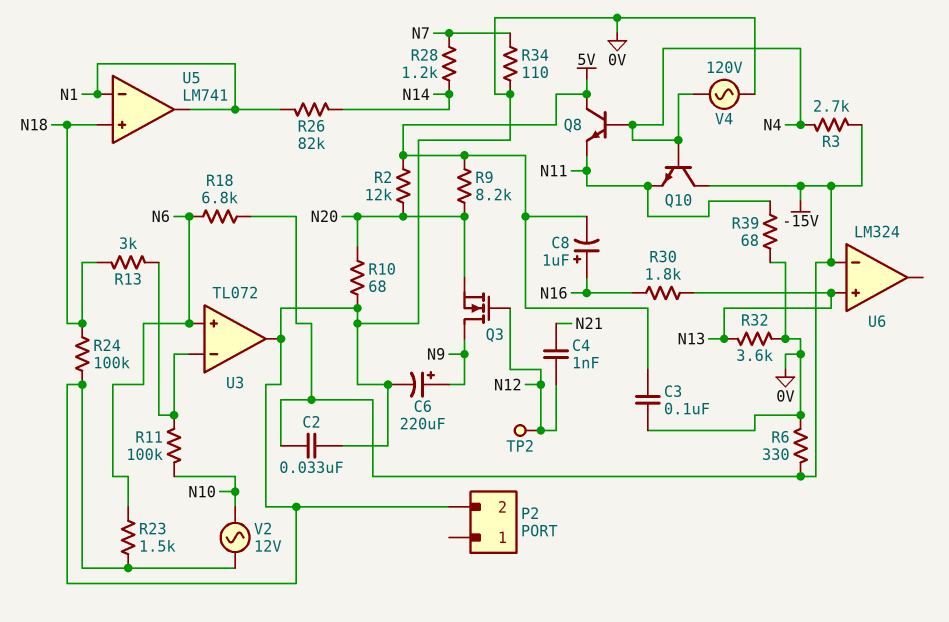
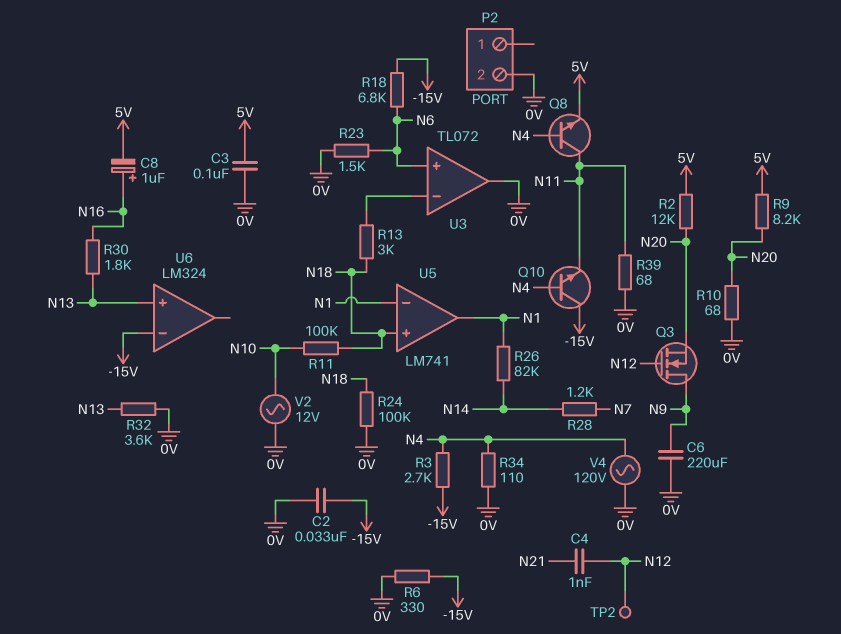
C6: 220uF (plus N9, minus 0V) -> 220uF (0V, N9)
Q8: NPN (B N4, C 5V, E N11) -> NPN (B N4, C N11, E 5V)
R11: 100k (N10, U3/in-) -> 100k (N10, N18)
R34: 110 (0V, N7) -> 110 (0V, N4)

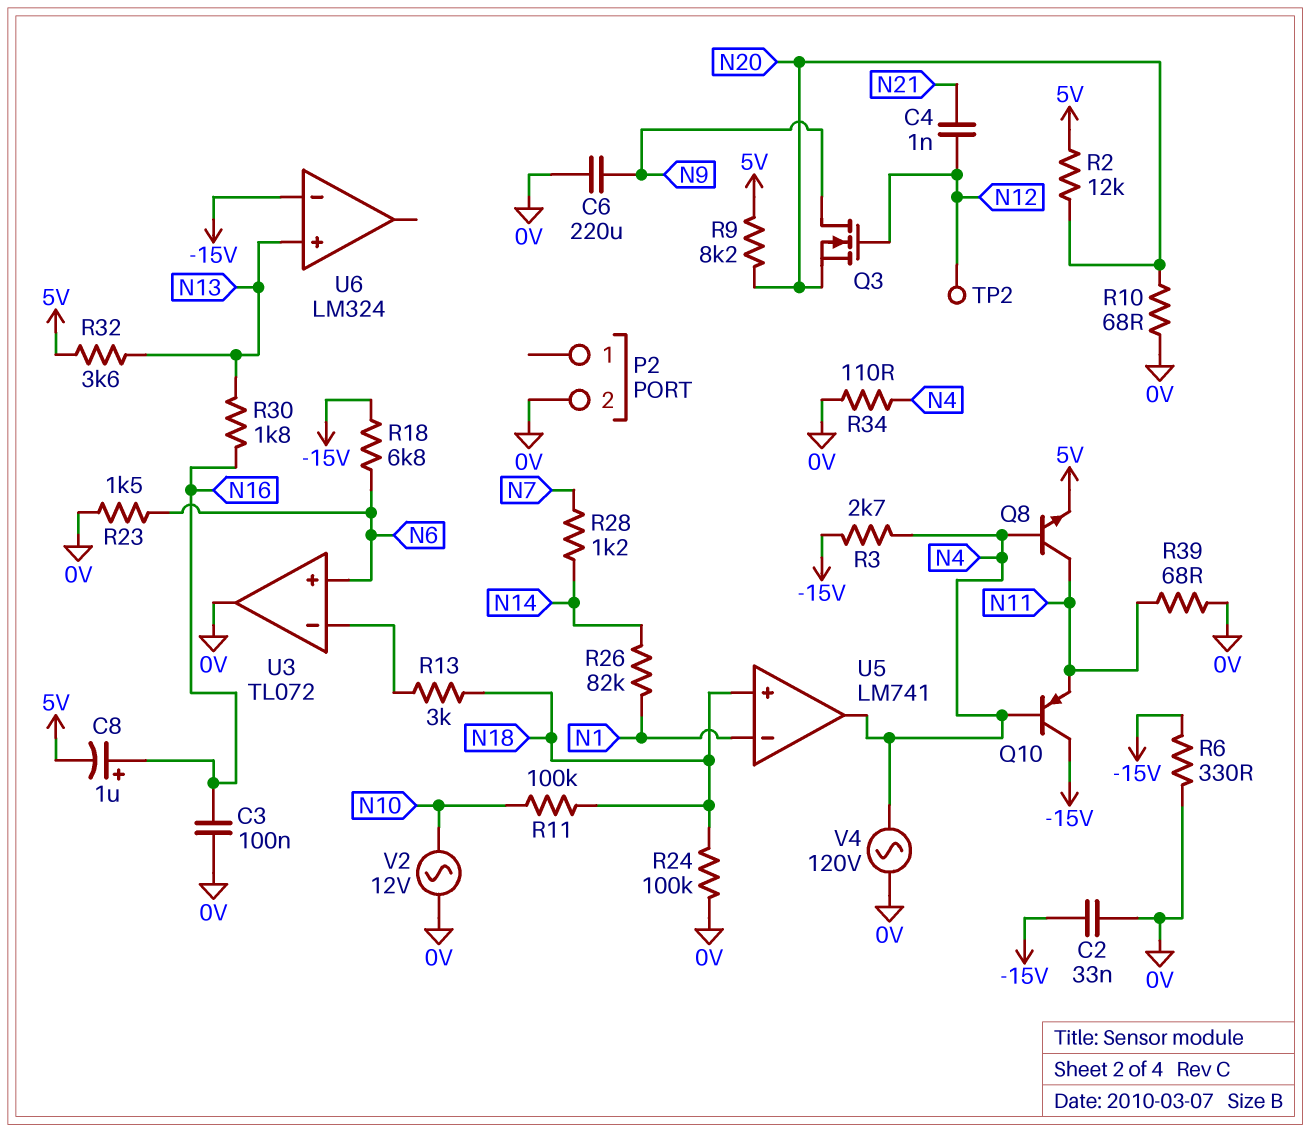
C3: 100nF (0V, 5V) -> 100nF (0V, N16)
Q10: NPN (B N4, C -15V, E N11) -> PNP (B N4, C -15V, E N11)
R32: 3.6k (0V, N13) -> 3.6k (5V, N13)
U5 pin out: N1 -> N4

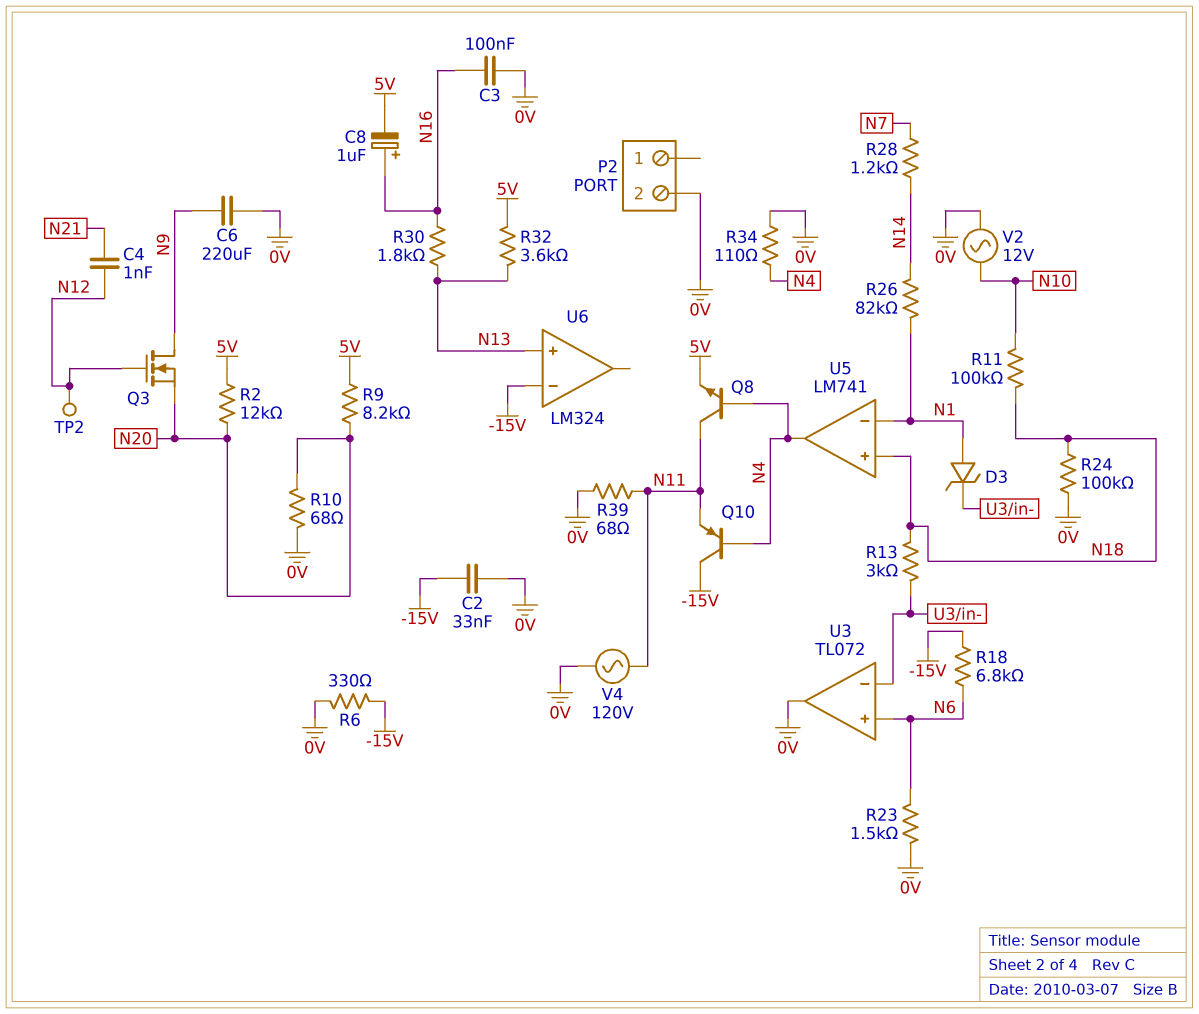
D3: none -> zener (A N1, K U3/in-)
R3: 2.7k (-15V, N4) -> none
V4: AC 120V (0V, N4) -> AC 120V (0V, N11)

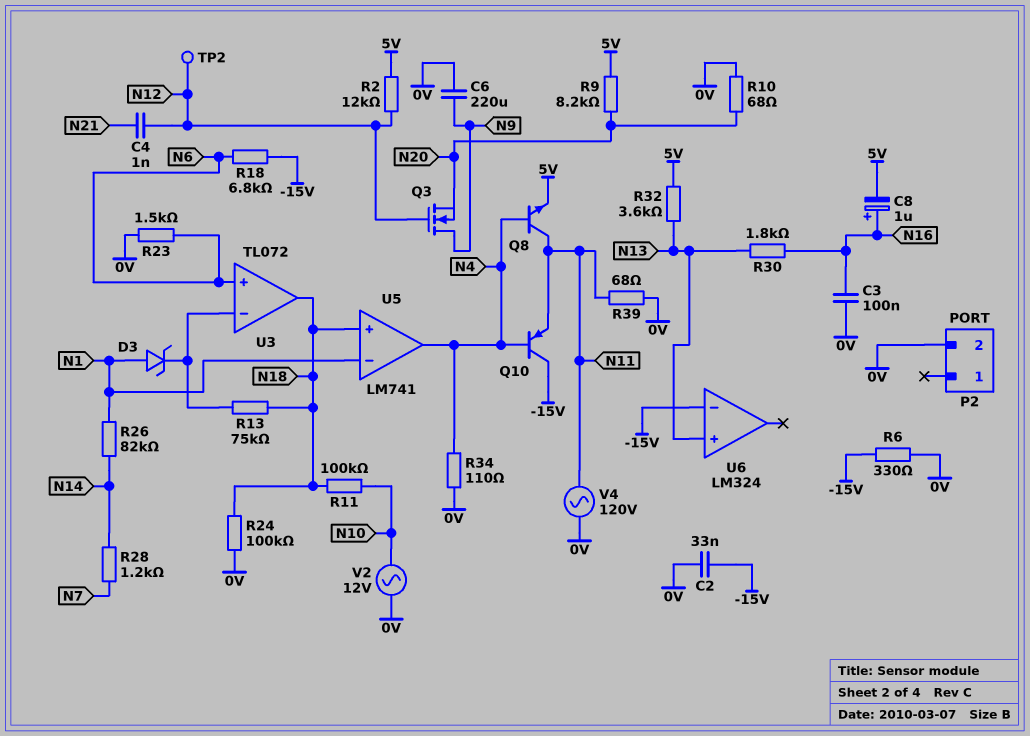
R2: 12k (5V, N20) -> 12k (5V, N12)
R13: 3k (N18, U3/in-) -> 75k (N18, U3/in-)
U3 pin out: 0V -> N18

